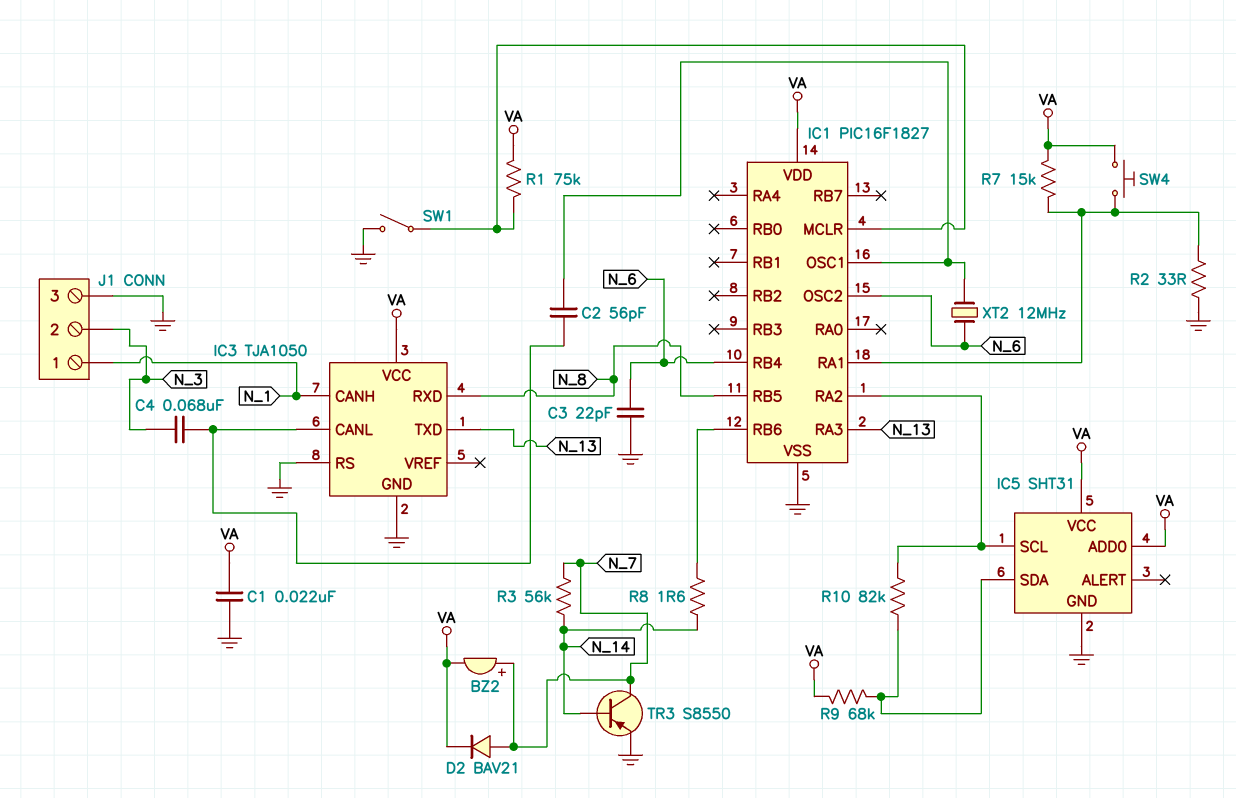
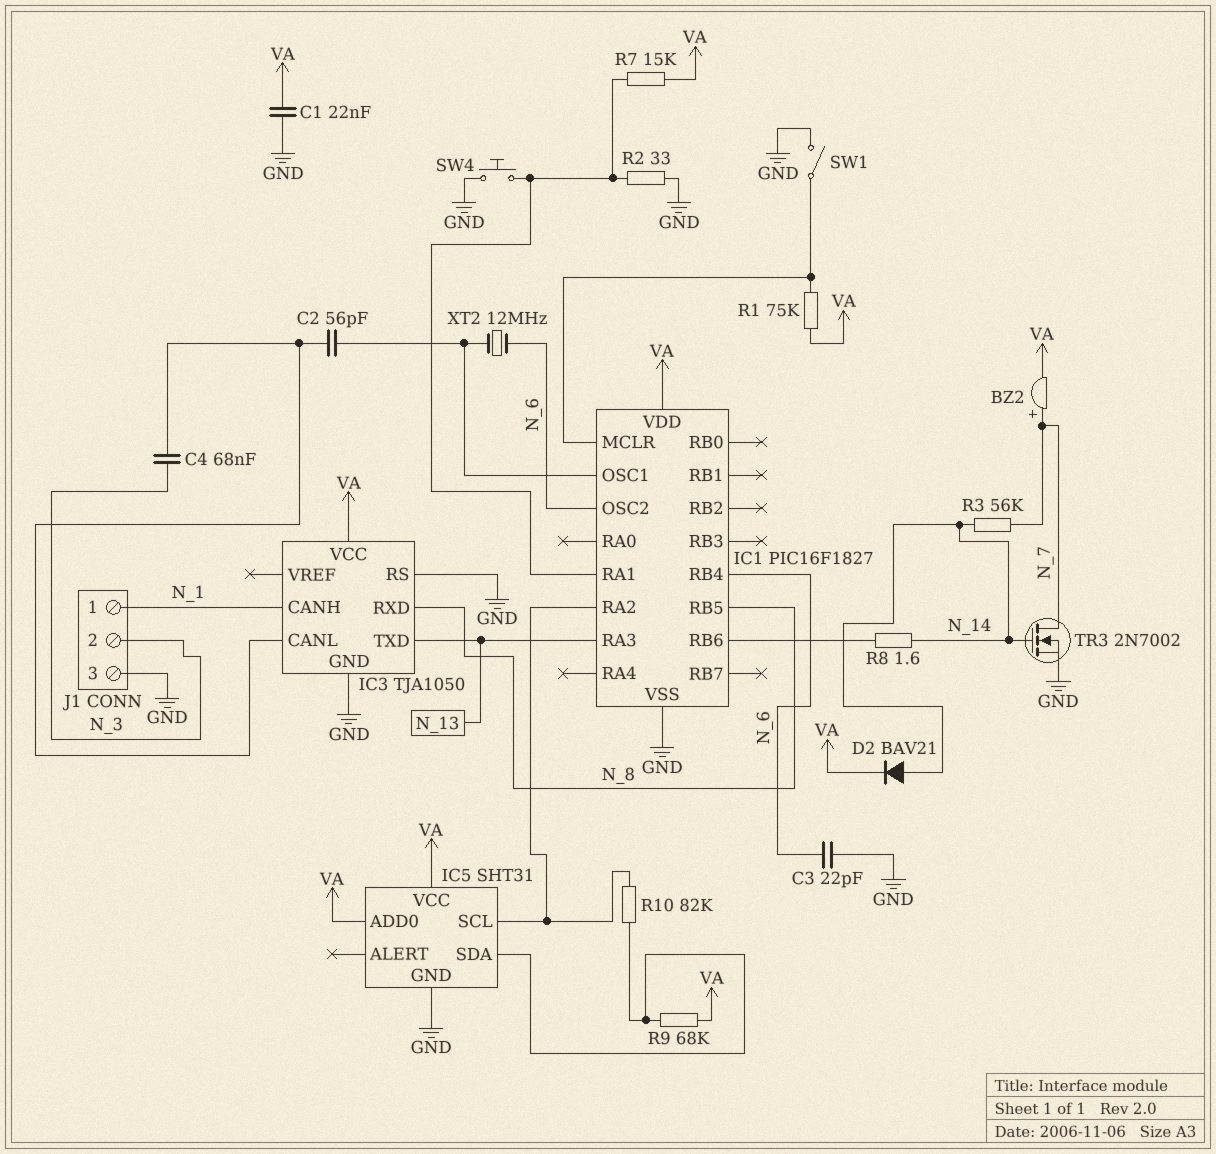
D2: diode BAV21 (A N_7, K VA) -> diode BAV21 (A N_14, K VA)
SW4: button (IC1/RA1, VA) -> button (GND, IC1/RA1)
TR3: PNP S8550 (B N_14, C N_7, E GND) -> NMOS 2N7002 (G N_14, D N_7, S GND)

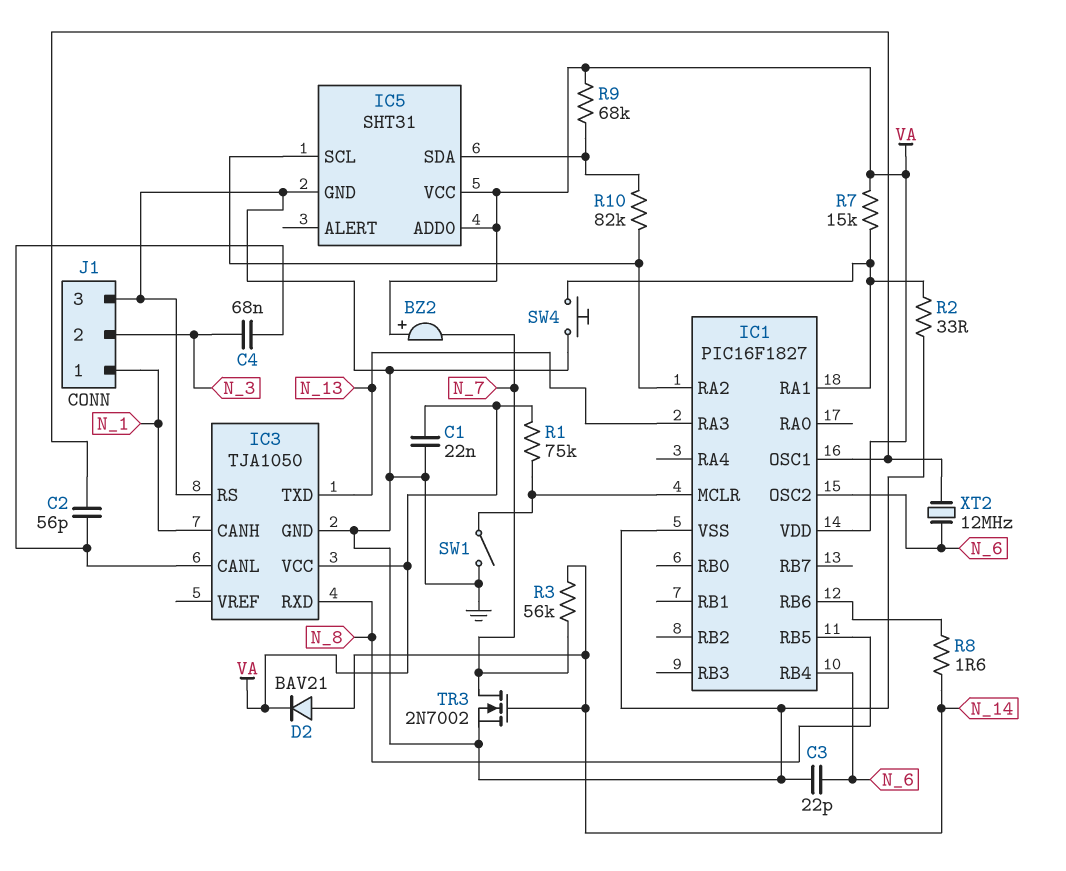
BZ2: buzzer (plus N_7, minus VA) -> buzzer (plus VA, minus N_7)

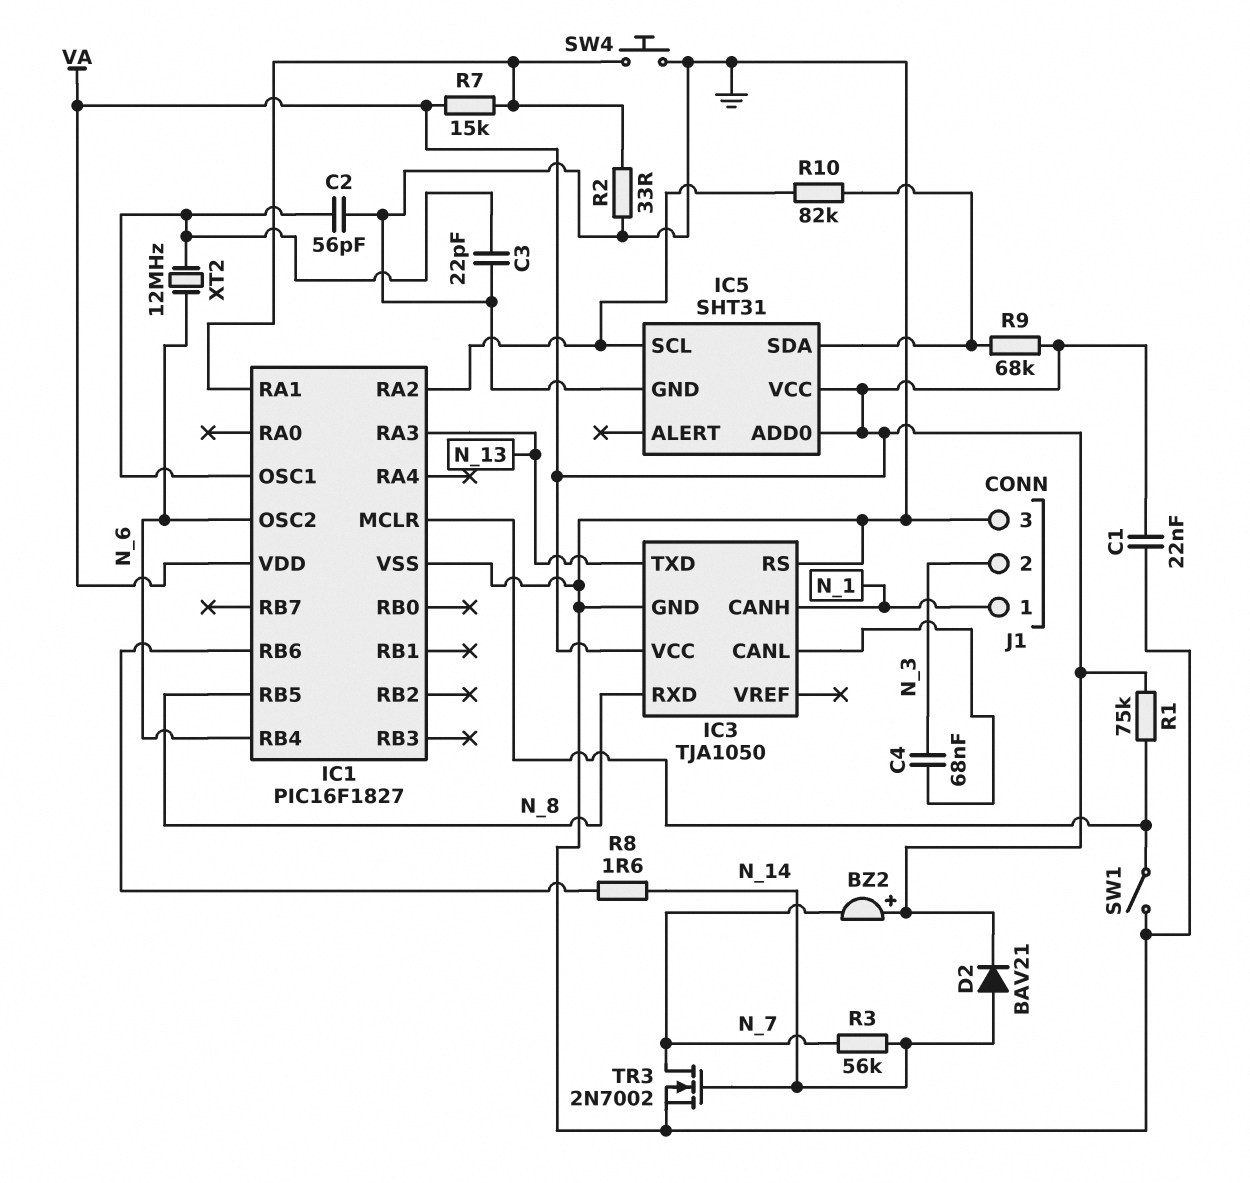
C2: 56pF (IC1/OSC1, IC3/CANL) -> 56pF (GND, IC1/OSC1)
C3: 22pF (GND, N_6) -> 22pF (GND, IC1/OSC1)

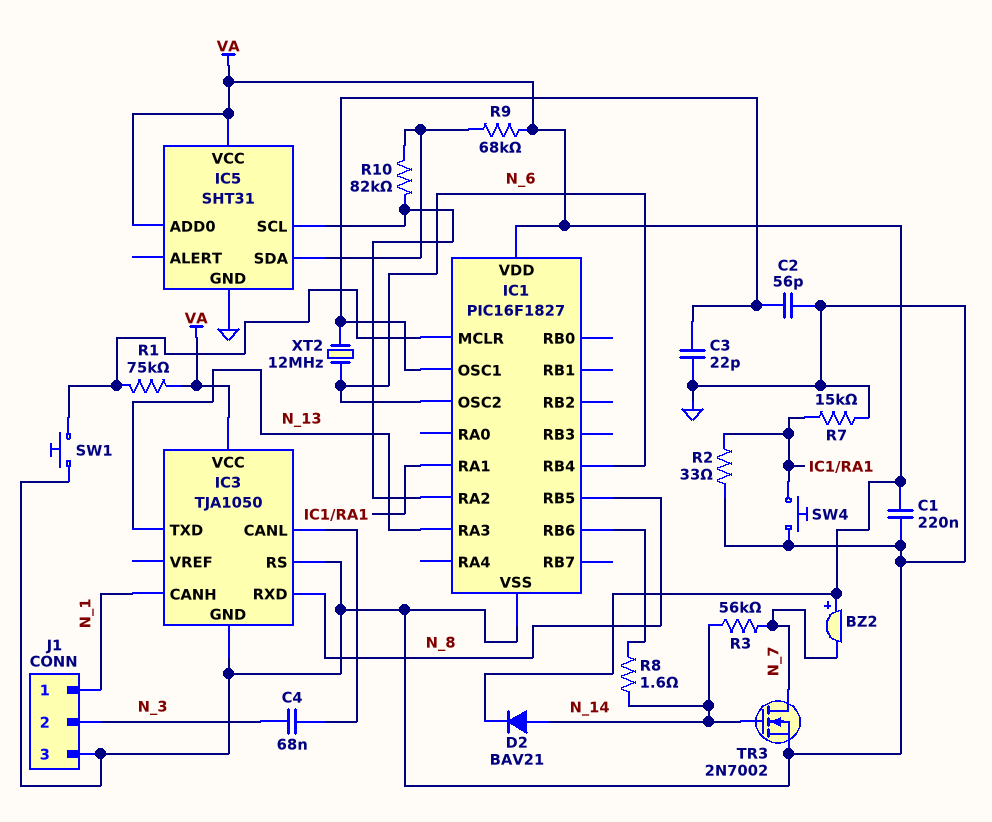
C1: 22nF (GND, VA) -> 220nF (GND, VA)
R7: 15k (IC1/RA1, VA) -> 15k (GND, IC1/RA1)
SW1: switch (GND, IC1/MCLR) -> button (GND, IC1/MCLR)

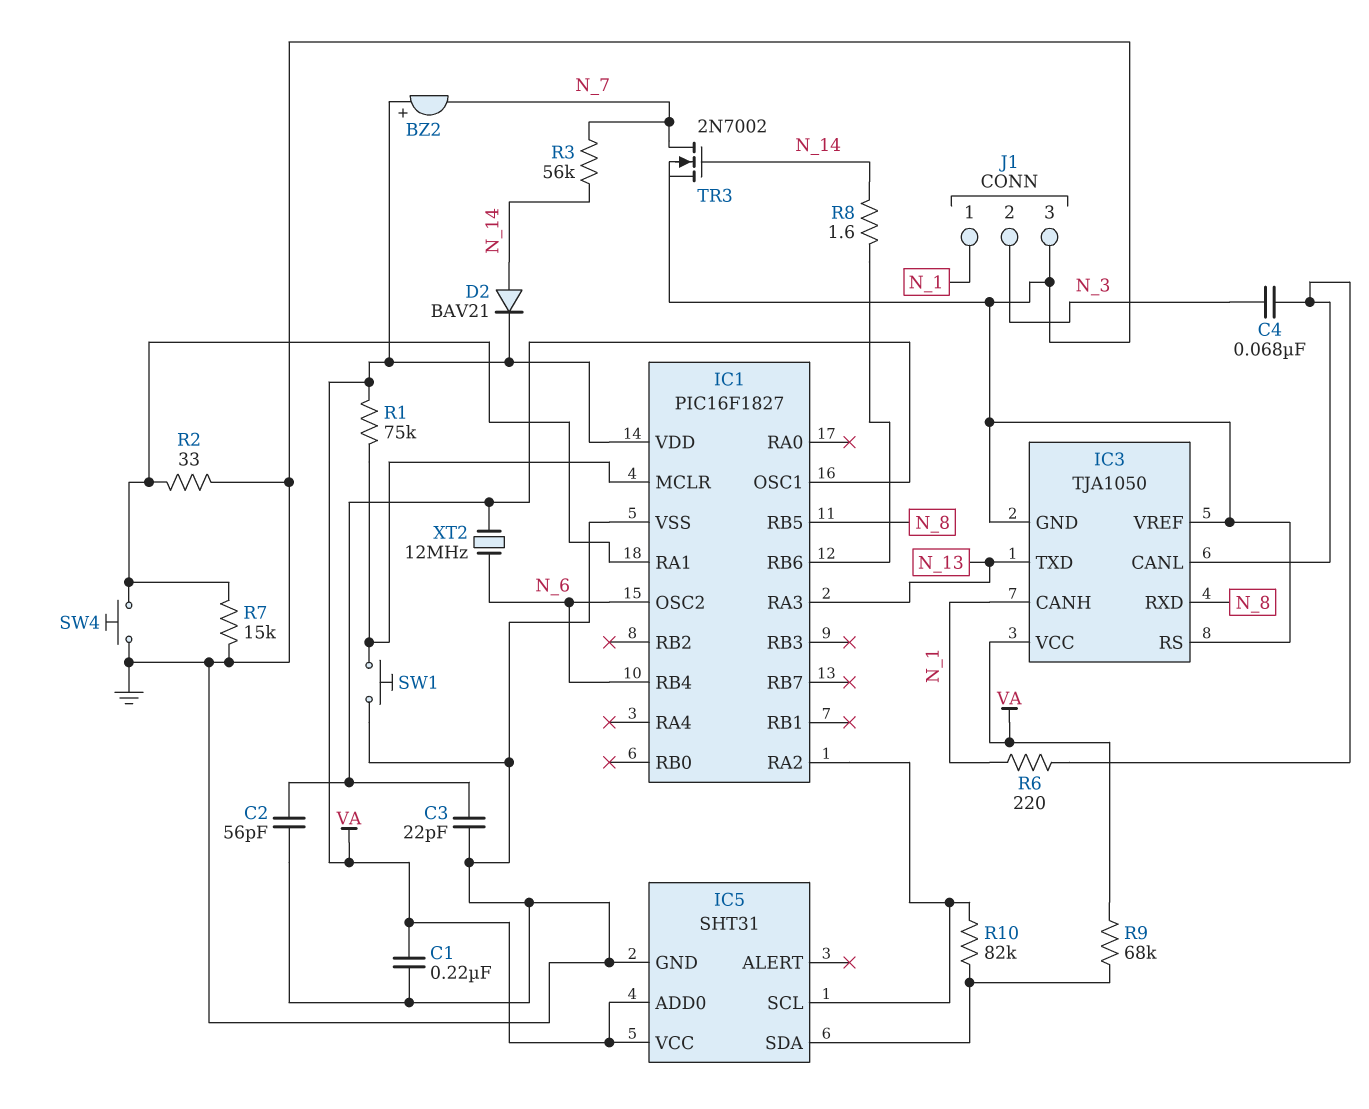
IC3 pin VREF: none -> GND
R6: none -> 220 (IC3/CANL, N_1)

